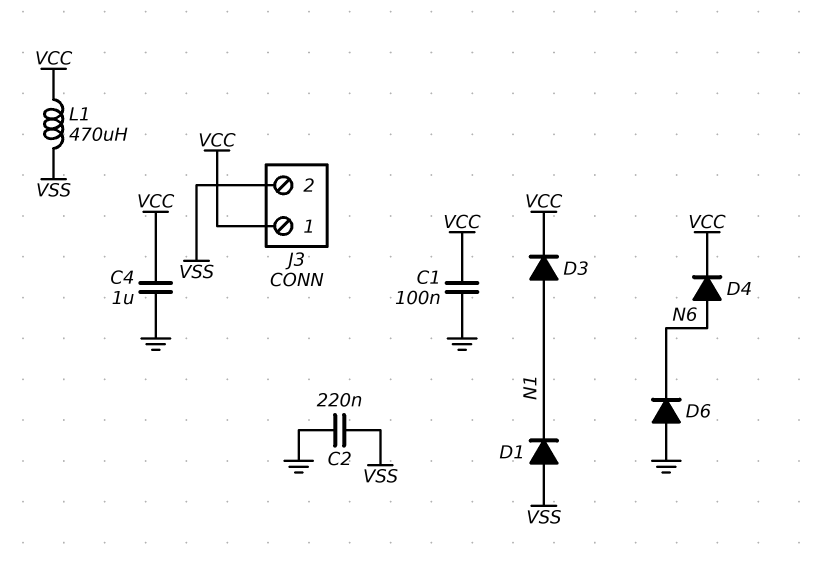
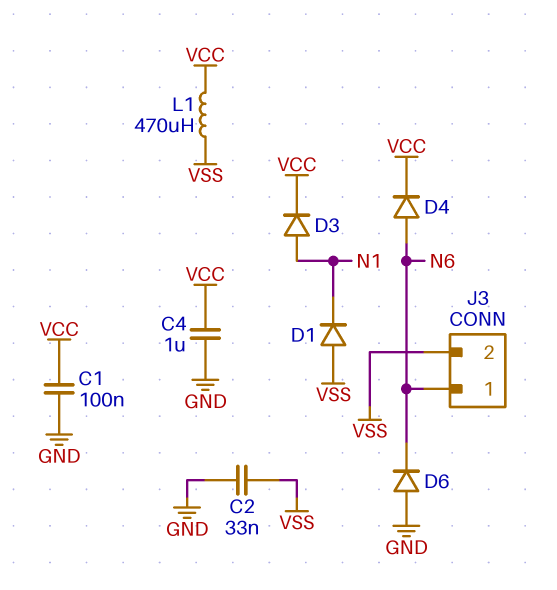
C2: 220nF (GND, VSS) -> 33nF (GND, VSS)
J3 pin 1: VCC -> N6

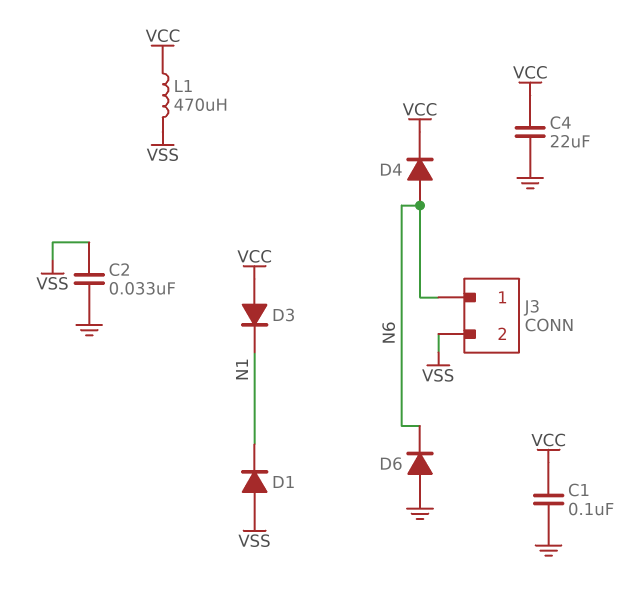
C4: 1uF (GND, VCC) -> 22uF (GND, VCC)
D3: diode (A N1, K VCC) -> diode (A VCC, K N1)

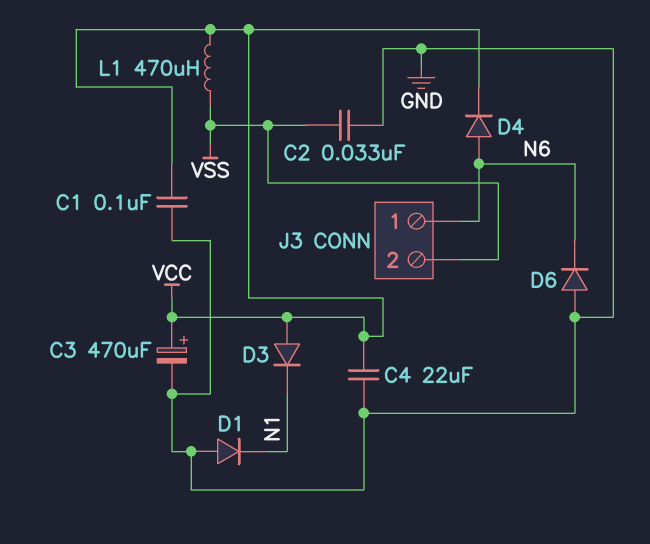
C3: none -> 470uF (plus VCC, minus GND)
D1: diode (A VSS, K N1) -> diode (A GND, K N1)

